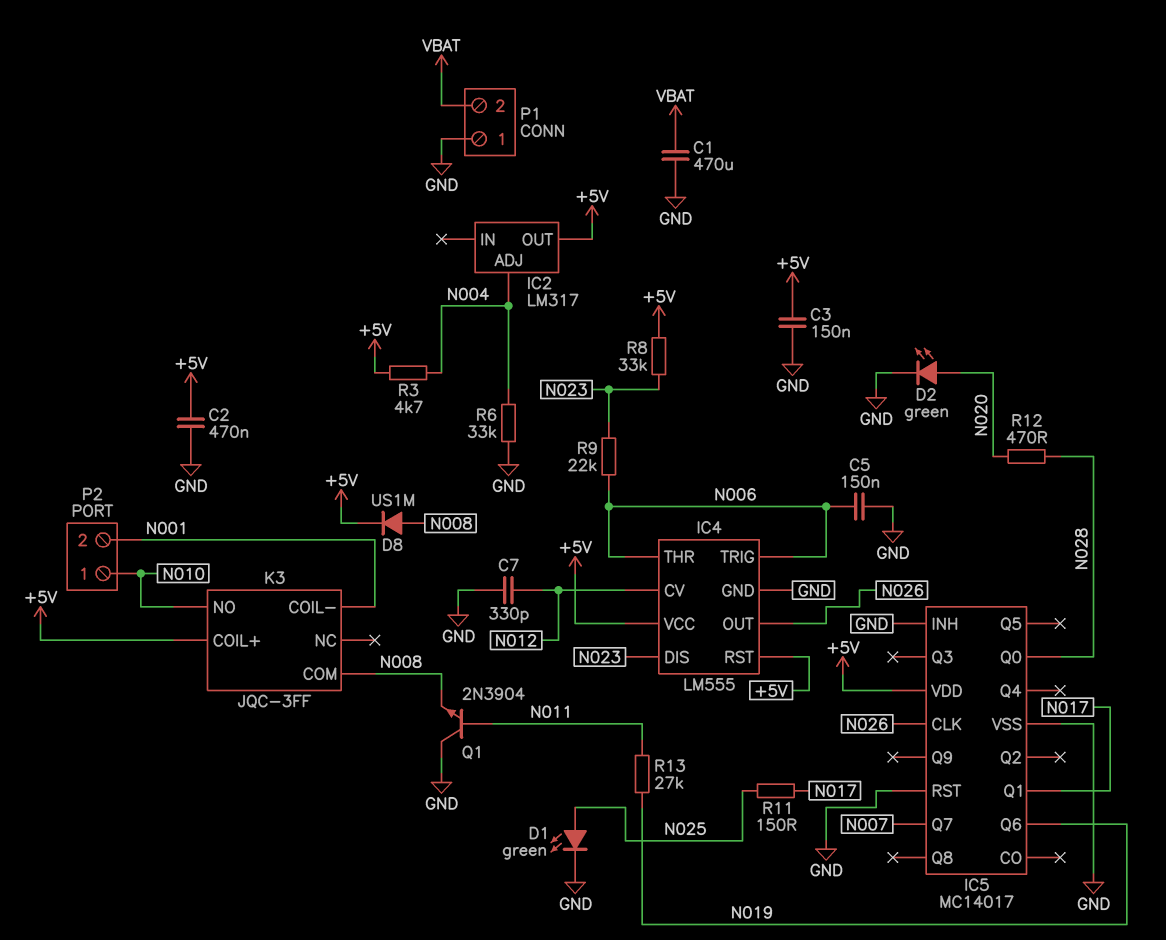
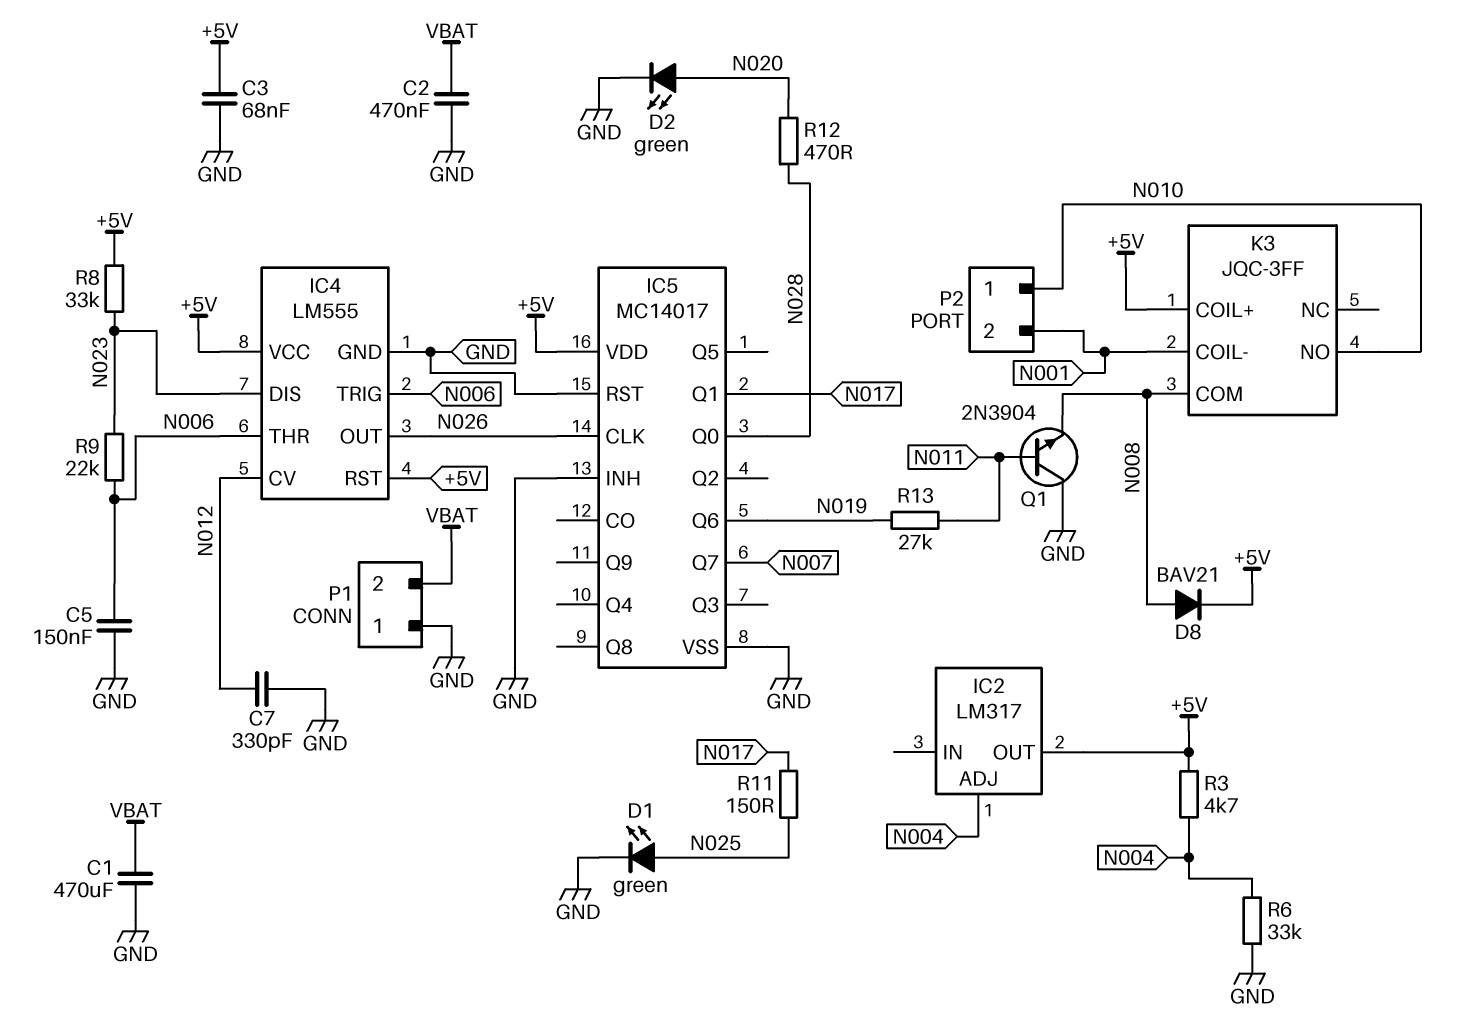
C2: 470nF (+5V, GND) -> 470nF (GND, VBAT)
C3: 150nF (+5V, GND) -> 68nF (+5V, GND)
D8: diode US1M (A N008, K +5V) -> diode BAV21 (A N008, K +5V)

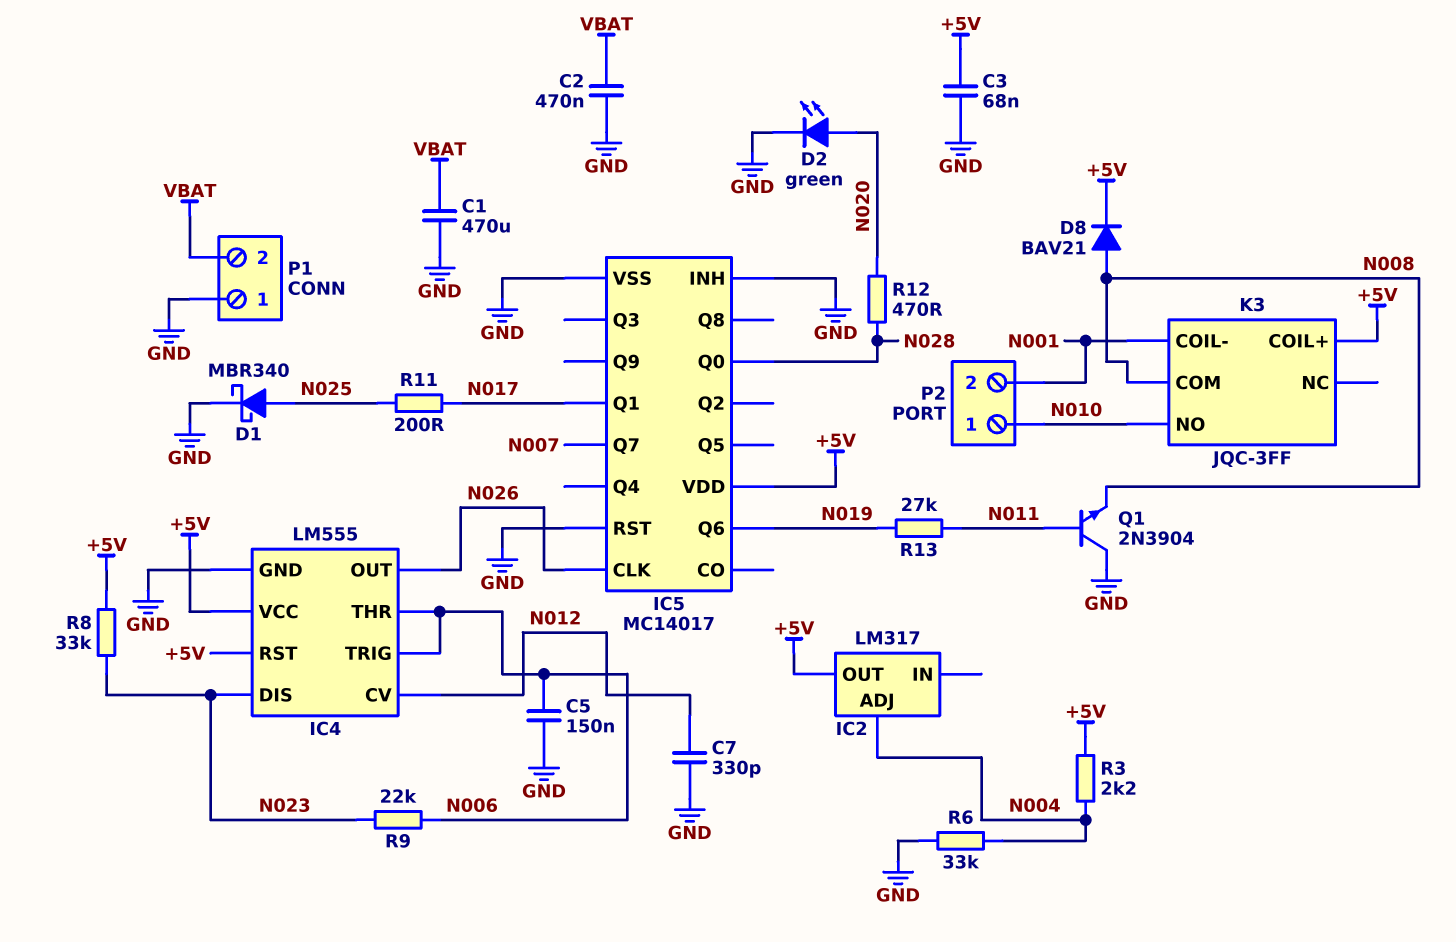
D1: LED green (A N025, K GND) -> schottky MBR340 (A N025, K GND)
R3: 4.7k (+5V, N004) -> 2.2k (+5V, N004)
R11: 150 (N017, N025) -> 200 (N017, N025)

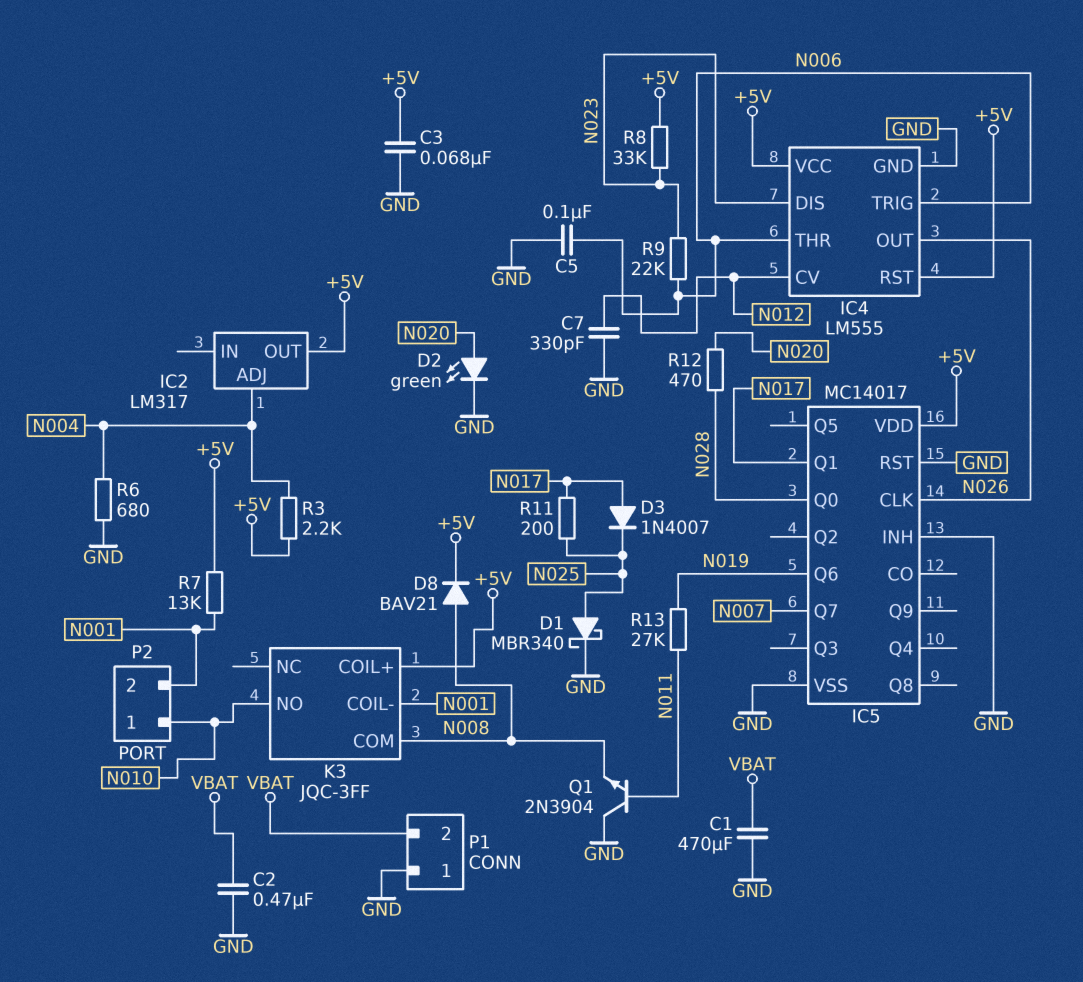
C5: 150nF (GND, N006) -> 100nF (GND, N006)
D3: none -> diode 1N4007 (A N017, K N025)
R6: 33k (GND, N004) -> 680 (GND, N004)
R7: none -> 13k (+5V, N001)

